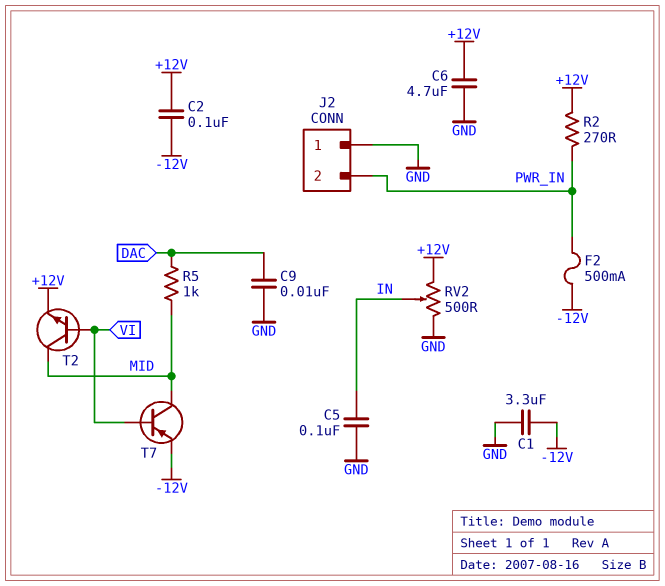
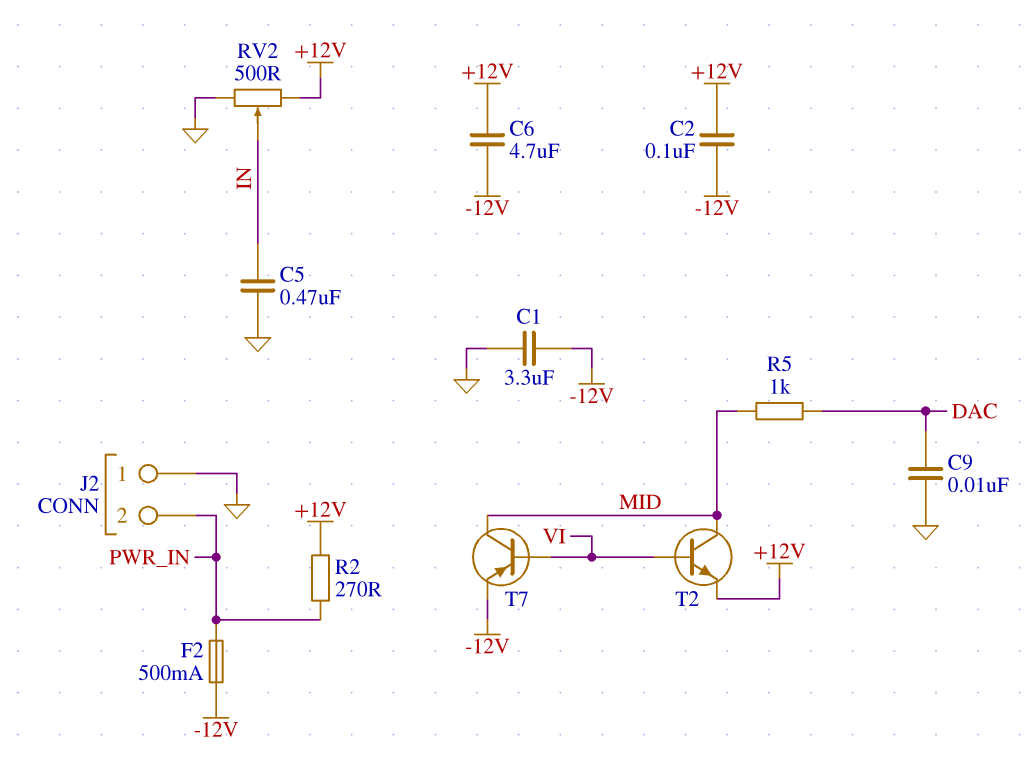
C5: 100nF (GND, IN) -> 470nF (GND, IN)
C6: 4.7uF (+12V, GND) -> 4.7uF (+12V, -12V)

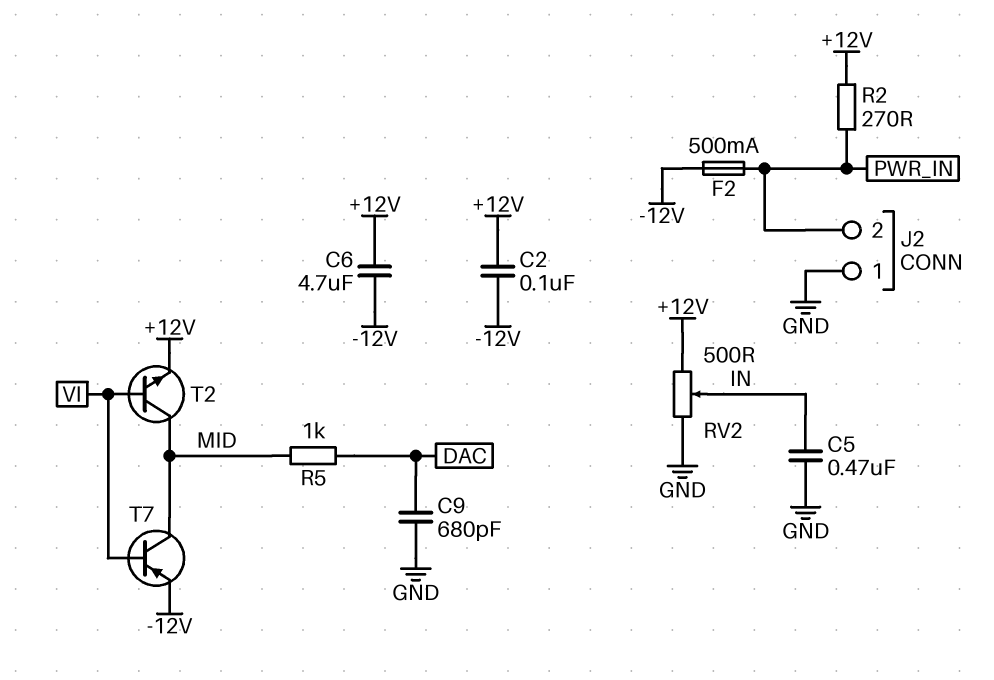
C1: 3.3uF (-12V, GND) -> none
C9: 10nF (DAC, GND) -> 680pF (DAC, GND)

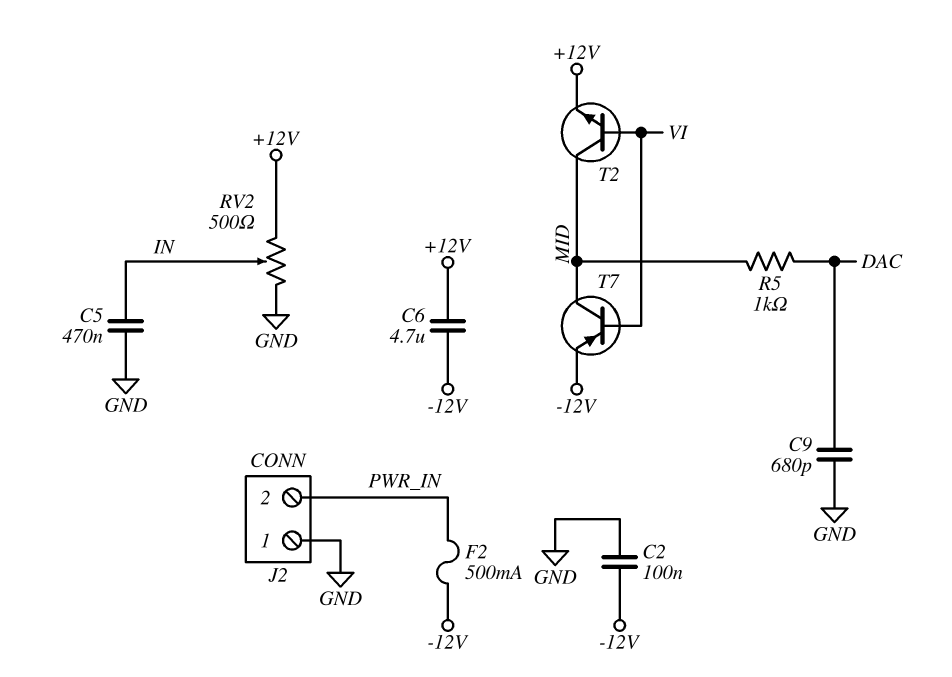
C2: 100nF (+12V, -12V) -> 100nF (-12V, GND)
R2: 270 (+12V, PWR_IN) -> none

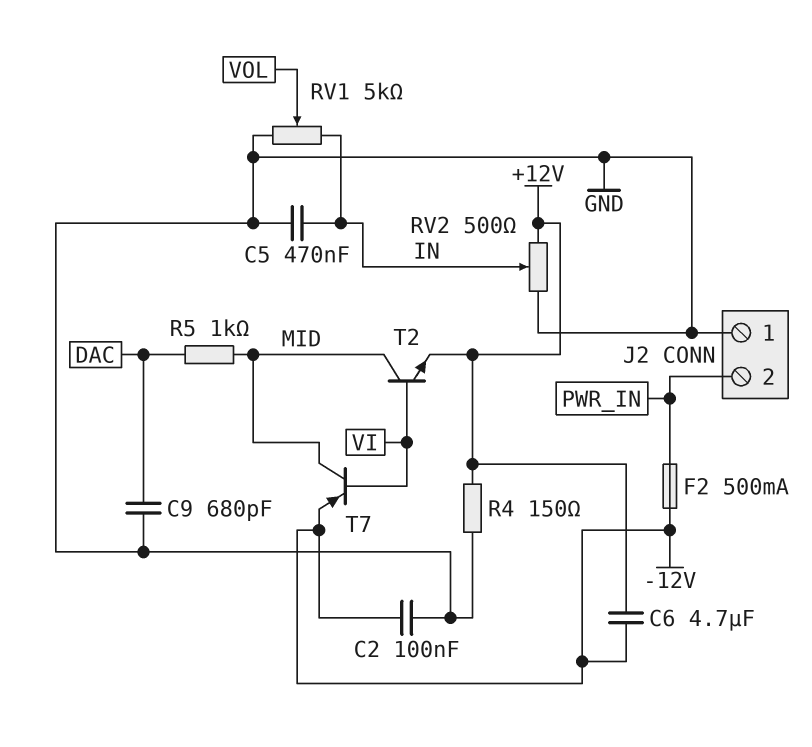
R4: none -> 150 (+12V, GND)
RV1: none -> 5k (GND, IN, wiper VOL)

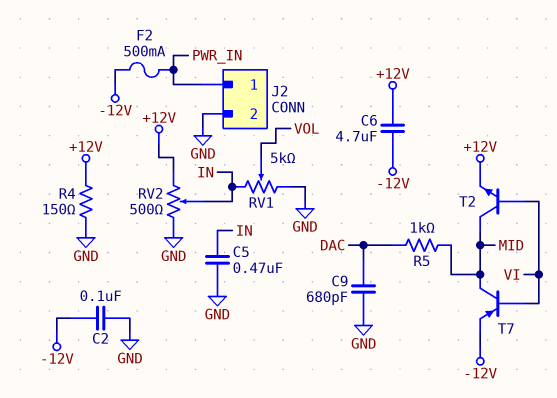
J2 pin 1: GND -> PWR_IN
J2 pin 2: PWR_IN -> GND

